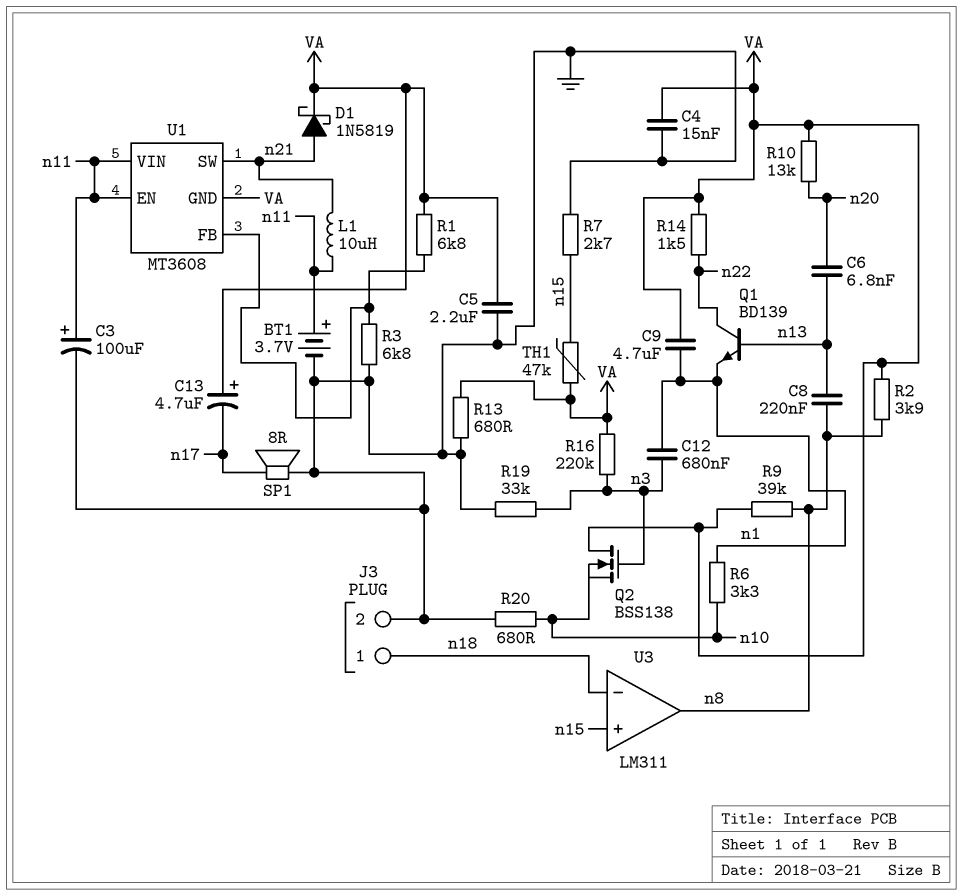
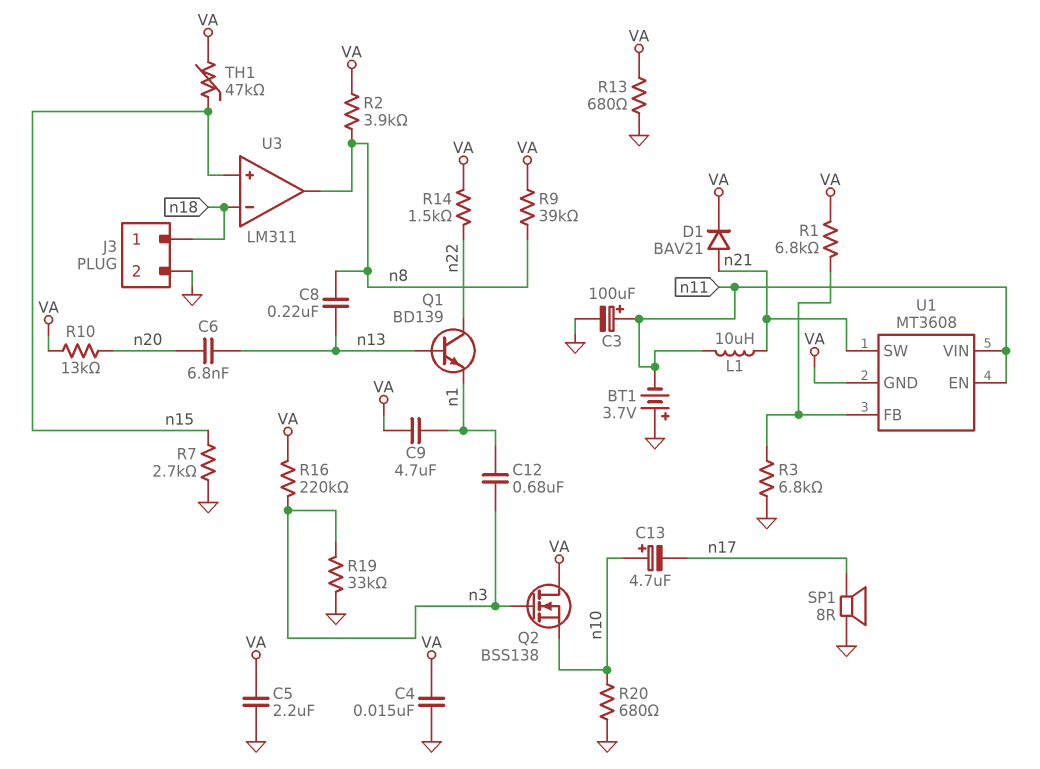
BT1: 3.7V (plus n11, minus GND) -> 3.7V (plus GND, minus n11)
C13: 4.7uF (plus VA, minus n17) -> 4.7uF (plus n10, minus n17)
D1: schottky 1N5819 (A n21, K VA) -> diode BAV21 (A n21, K VA)
R6: 3.3k (n1, n10) -> none

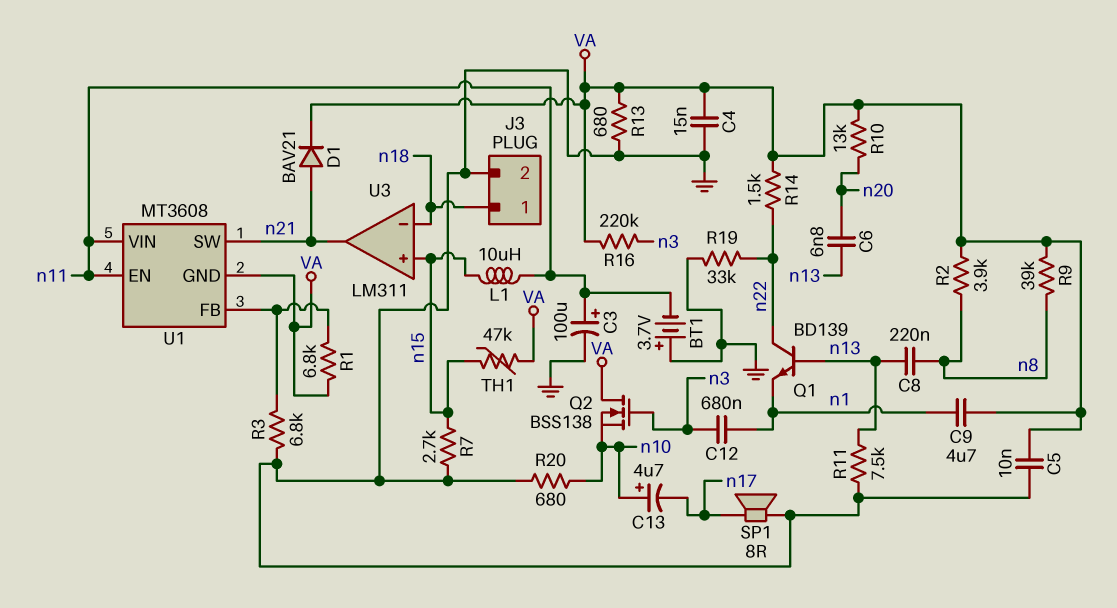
C5: 2.2uF (GND, VA) -> 10nF (GND, VA)
L1: 10uH (n11, n21) -> 10uH (n11, n15)
R11: none -> 7.5k (GND, n13)
R19: 33k (GND, n3) -> 33k (GND, n22)
U3 pin out: n8 -> n21

